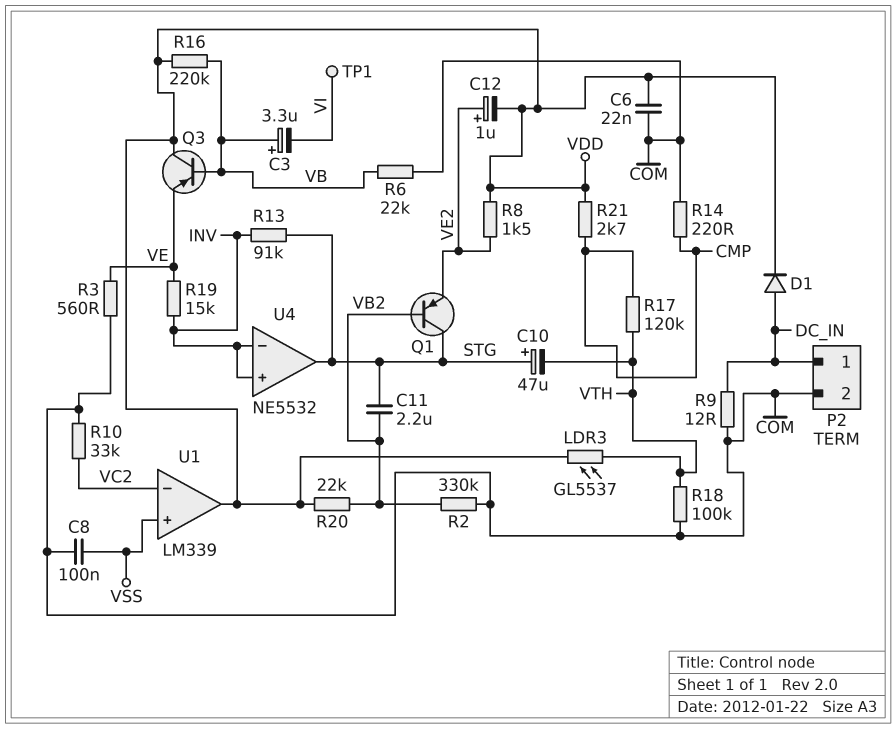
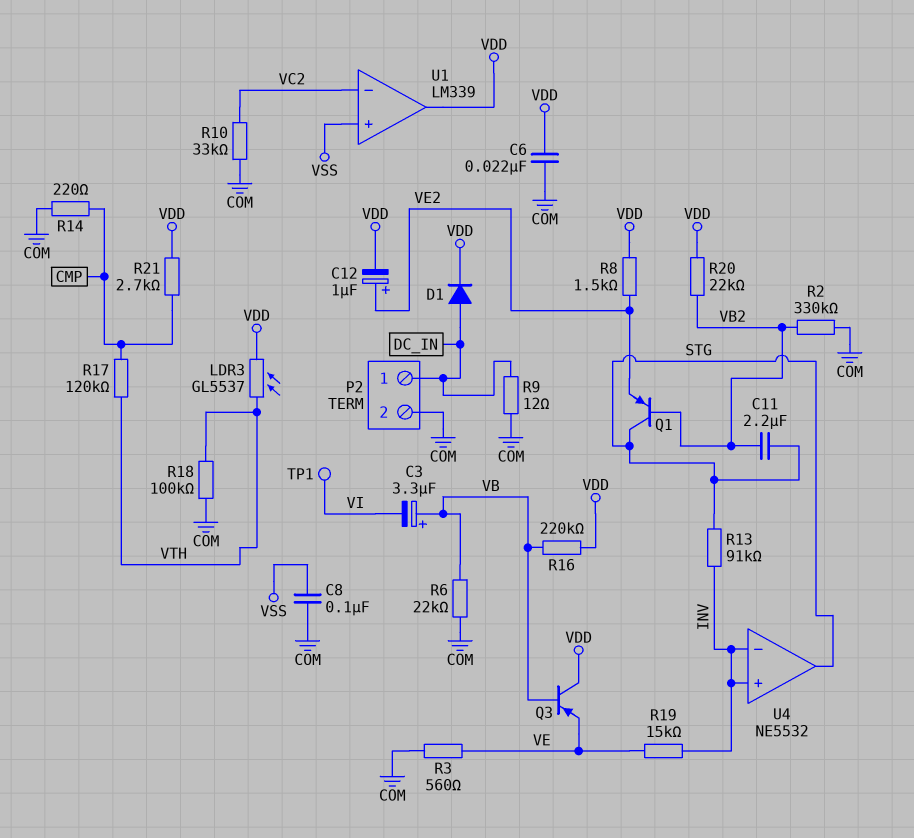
C10: 47uF (plus STG, minus VTH) -> none

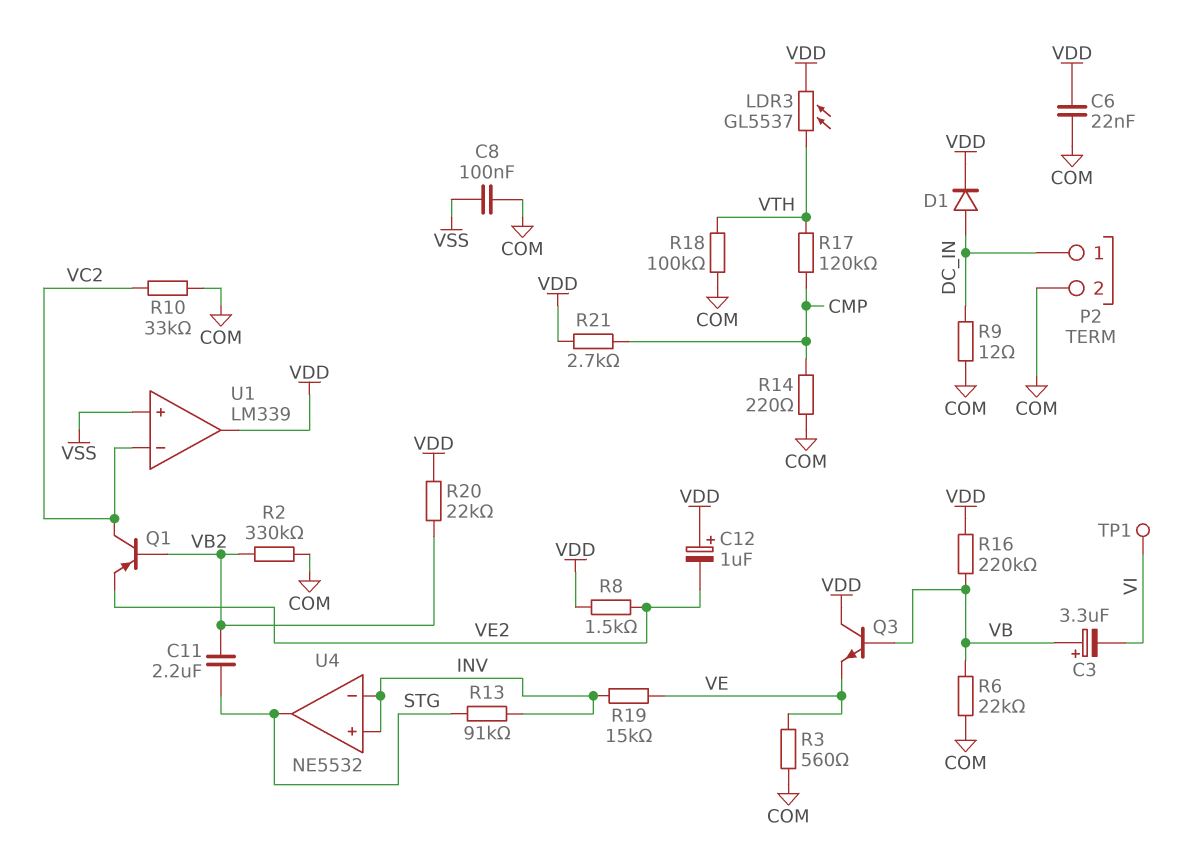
C12: 1uF (plus VE2, minus VDD) -> 1uF (plus VDD, minus VE2)
Q1: PNP (B VB2, C STG, E VE2) -> PNP (B VB2, C VC2, E VE2)
Q3: PNP (B VB, C VDD, E VE) -> NPN (B VB, C VDD, E VE)

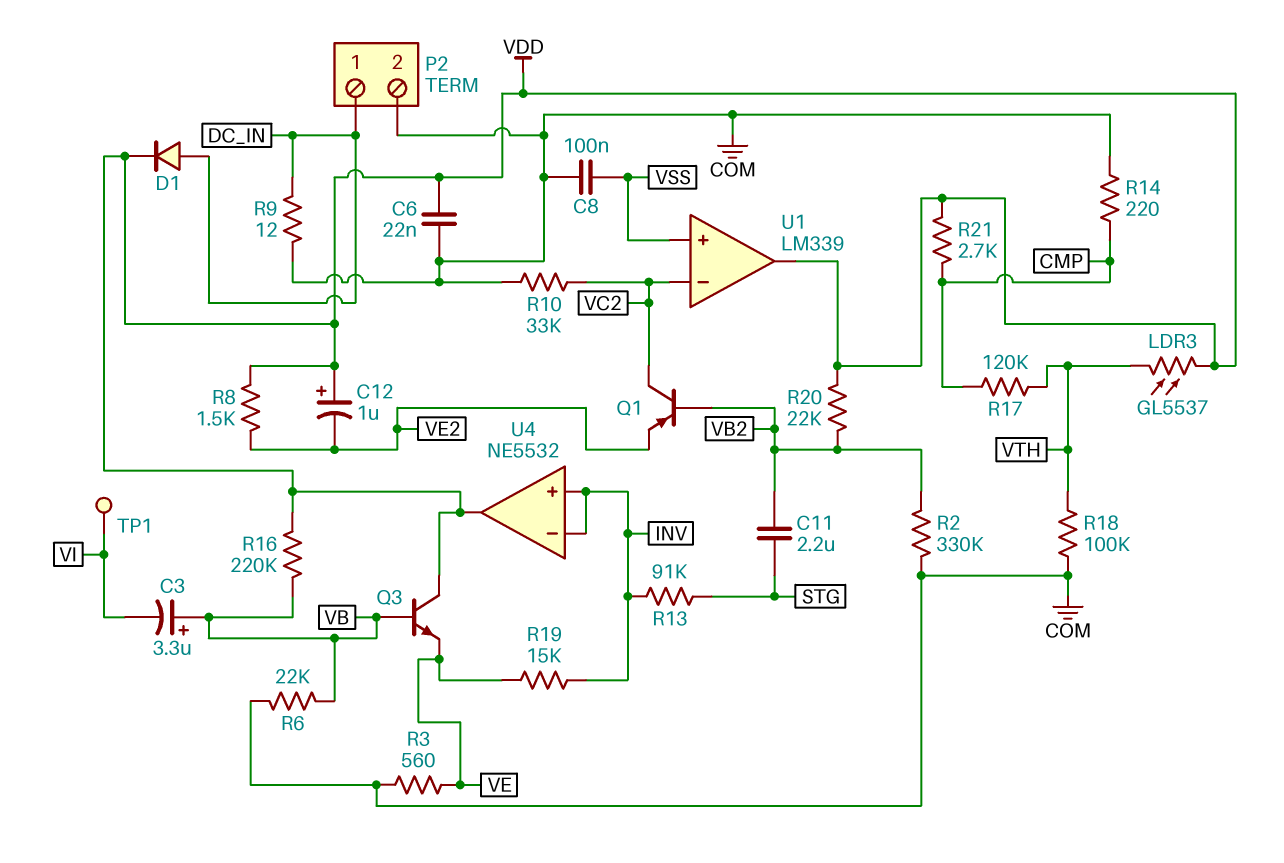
U4 pin out: STG -> VDD

